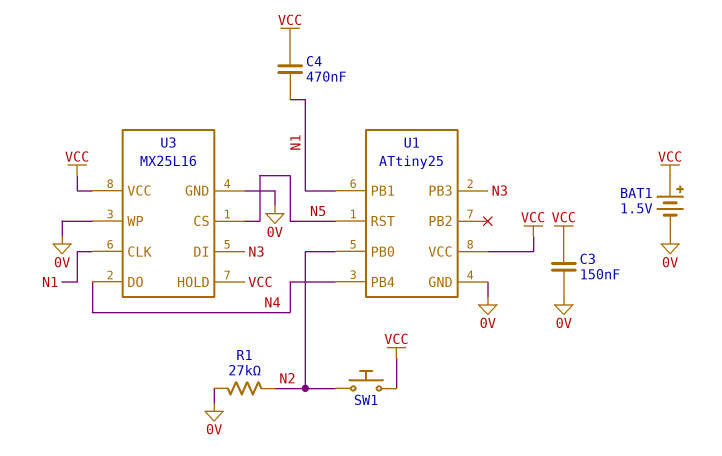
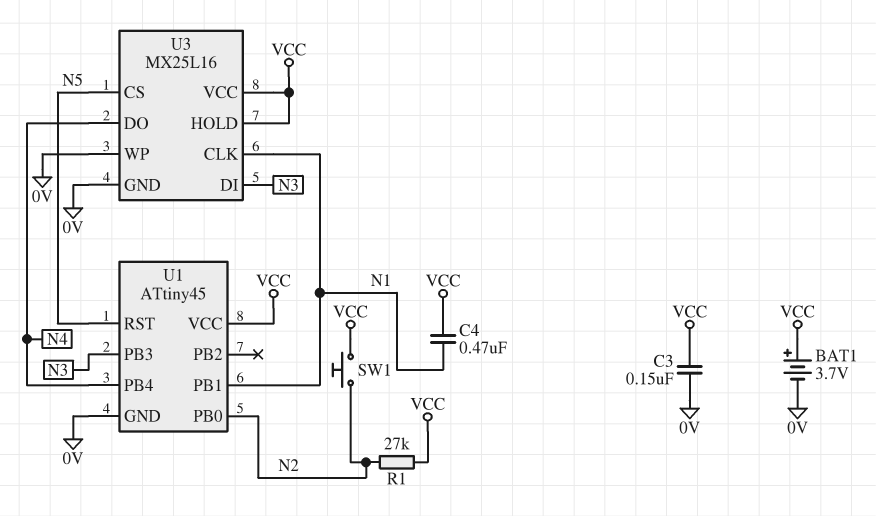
BAT1: 1.5V (plus VCC, minus 0V) -> 3.7V (plus VCC, minus 0V)
R1: 27k (0V, N2) -> 27k (N2, VCC)
U1: ATtiny25 -> ATtiny45

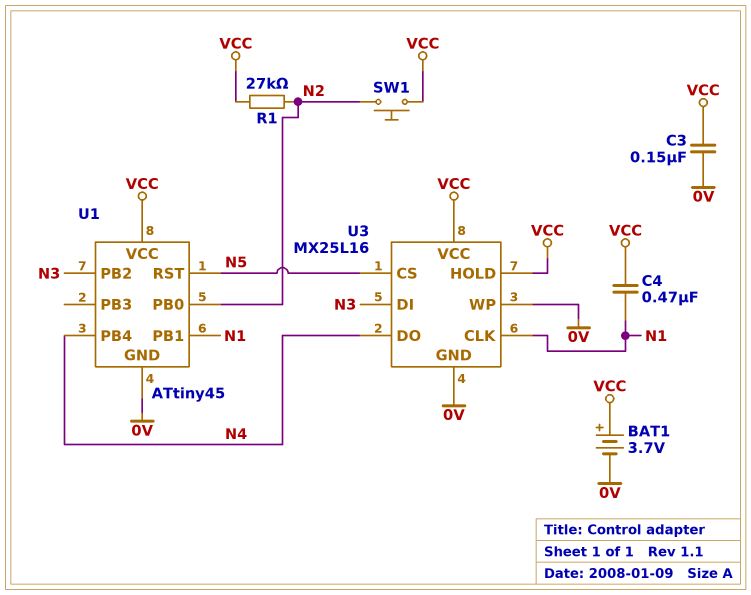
U1 pin PB2: none -> N3
U1 pin PB3: N3 -> none

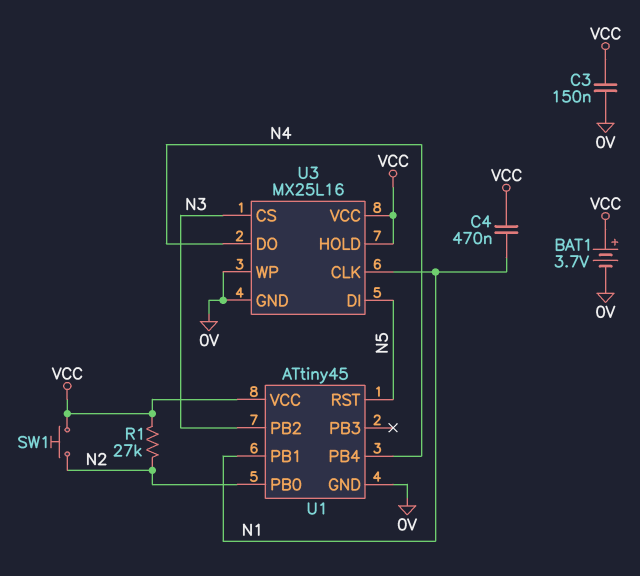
U3 pin CS: N5 -> N3
U3 pin DI: N3 -> N5

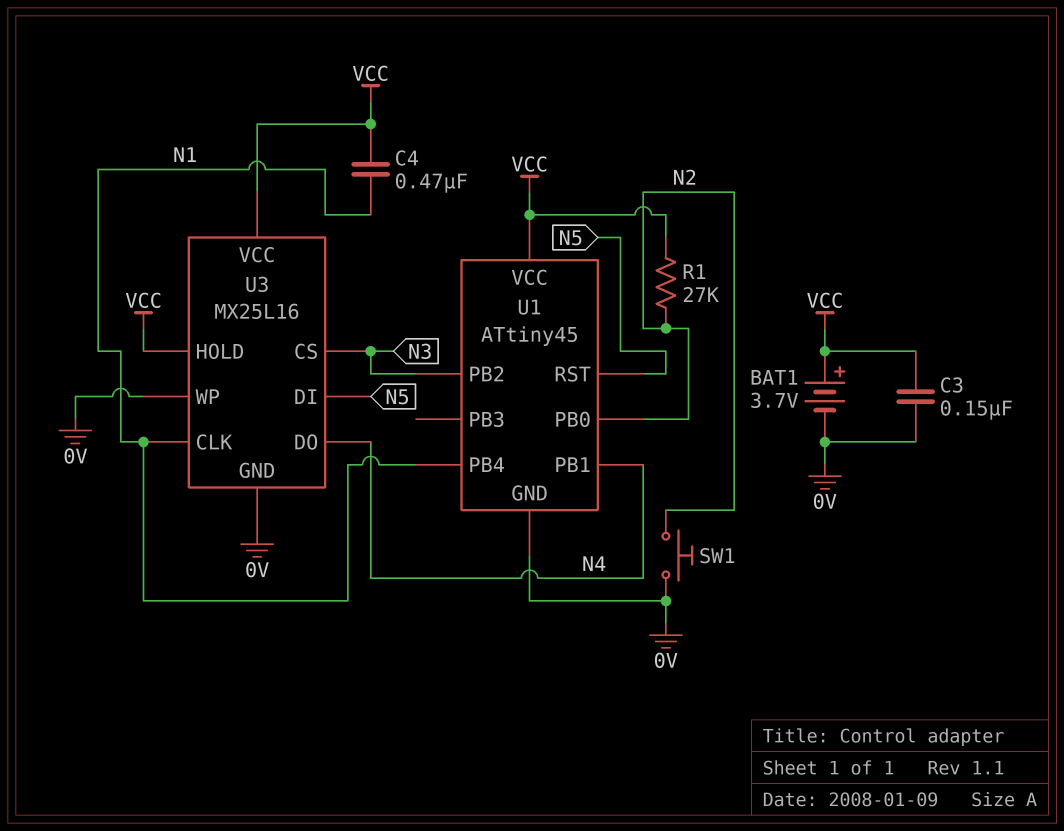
SW1: button (N2, VCC) -> button (0V, N2)
U1 pin PB1: N1 -> N4
U1 pin PB4: N4 -> N1

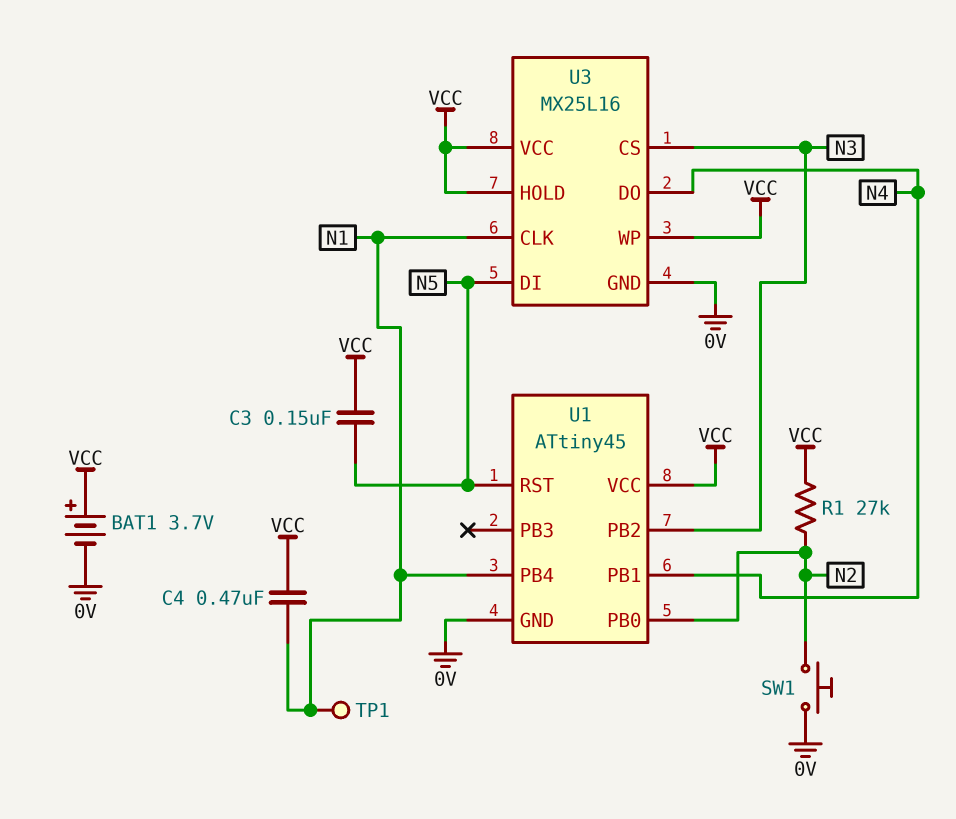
C3: 150nF (0V, VCC) -> 150nF (N5, VCC)
TP1: none -> test point (N1)
U3 pin WP: 0V -> VCC

